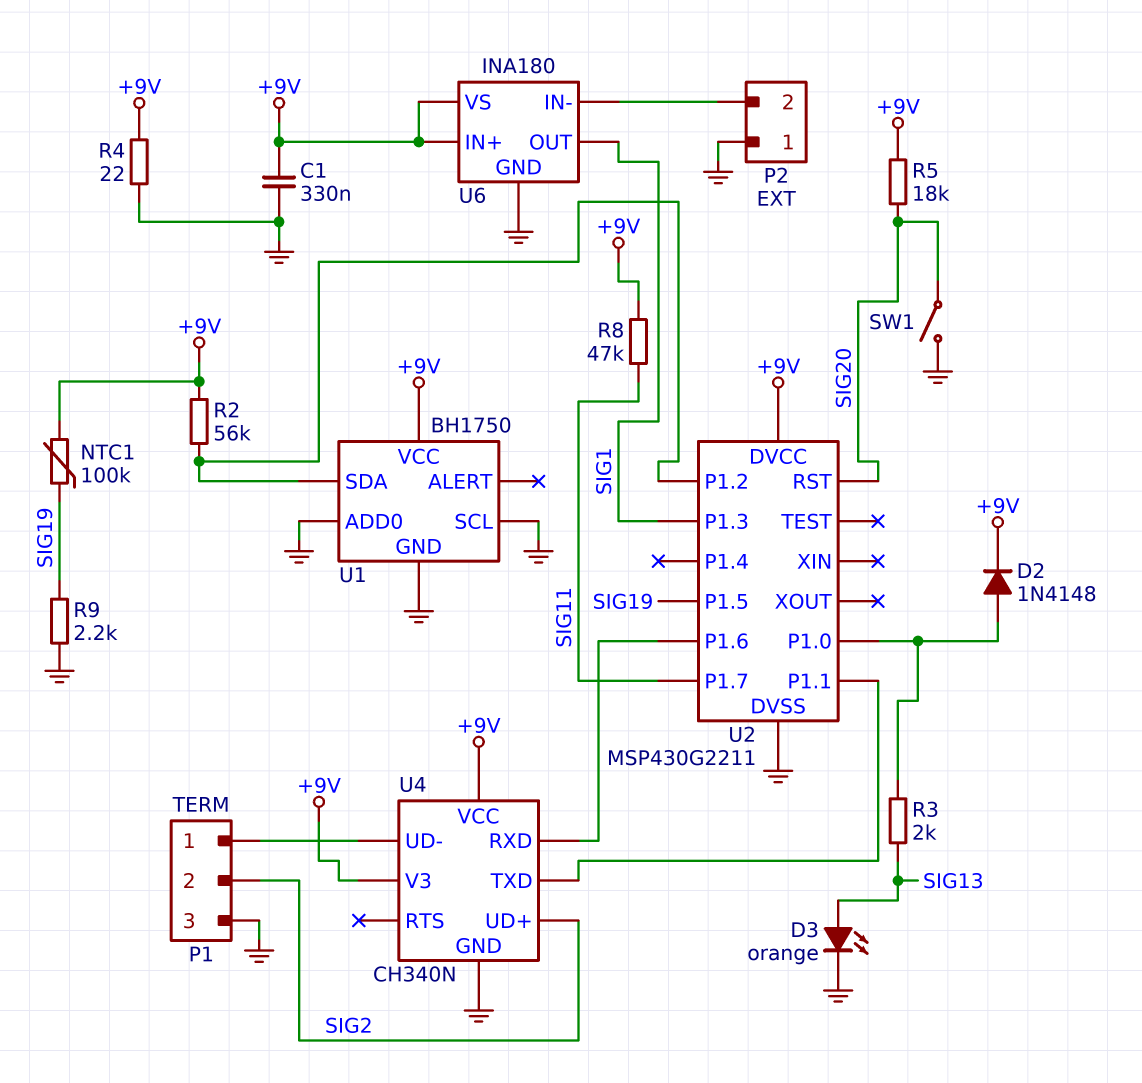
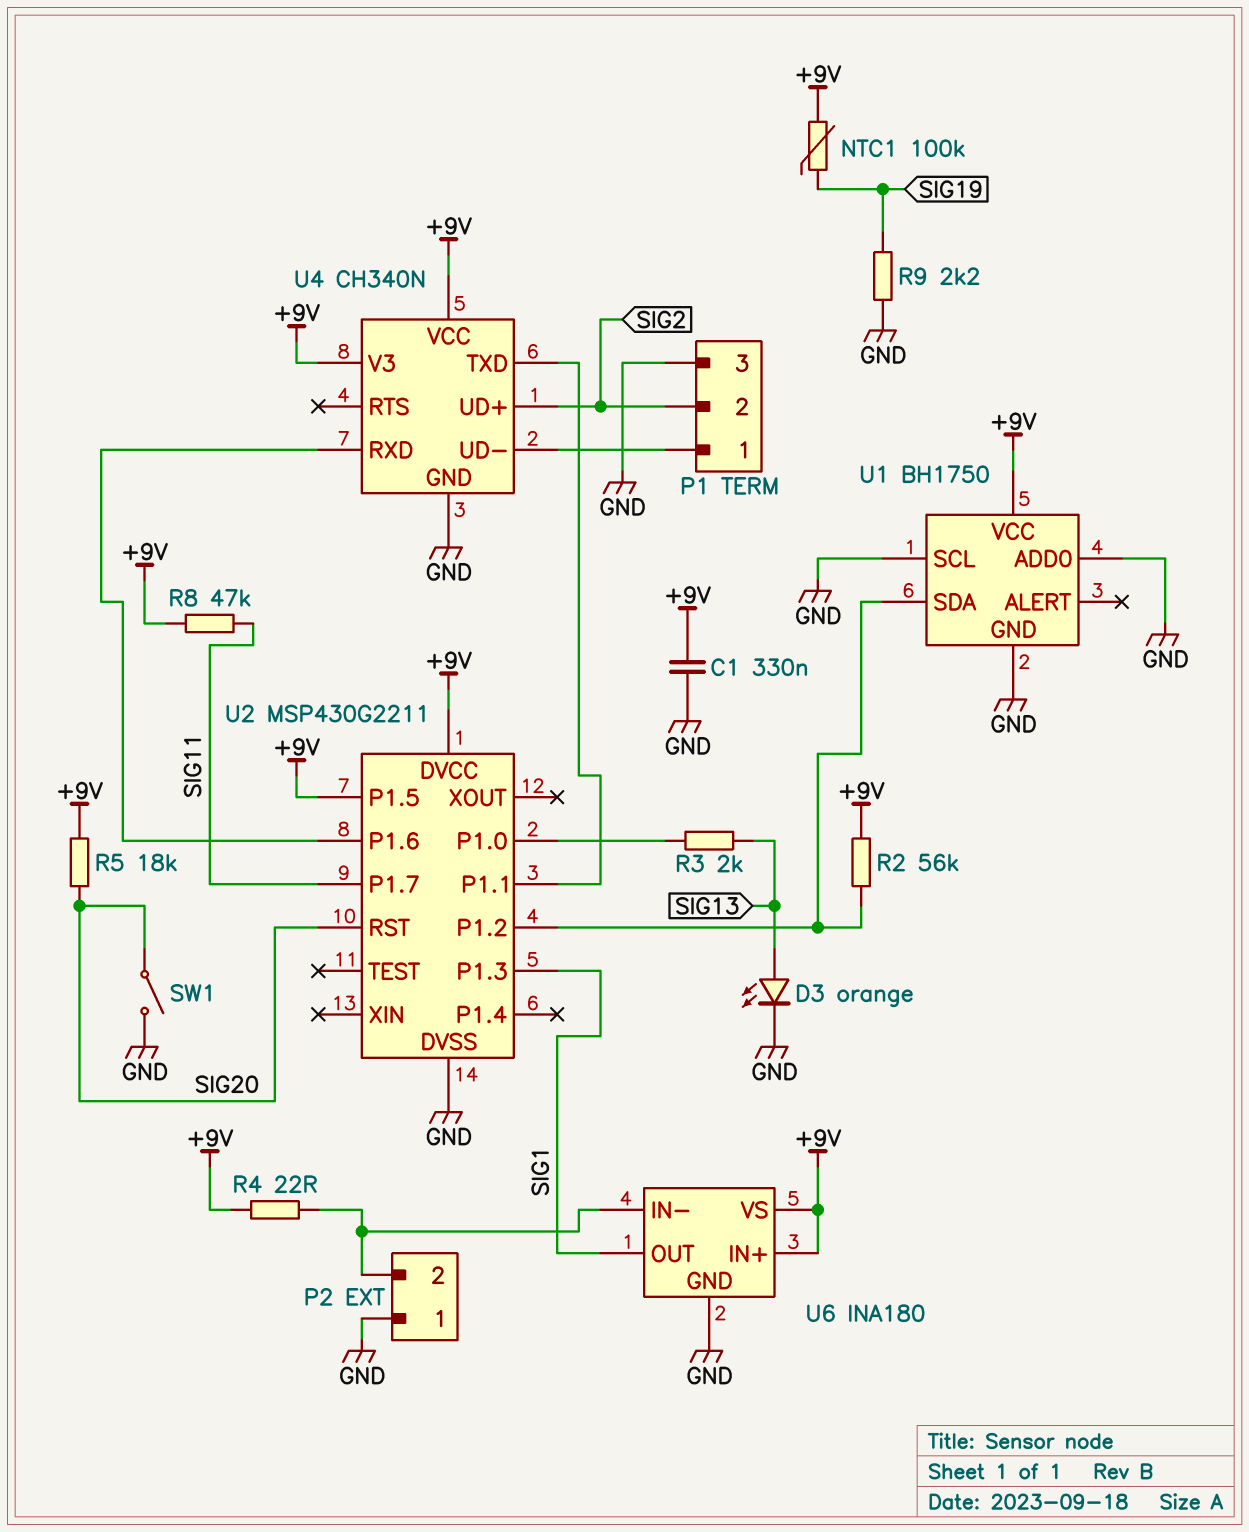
D2: diode 1N4148 (A U2/P1.0, K +9V) -> none
R4: 22 (+9V, GND) -> 22 (+9V, P2/2)
U2 pin P1.5: SIG19 -> +9V

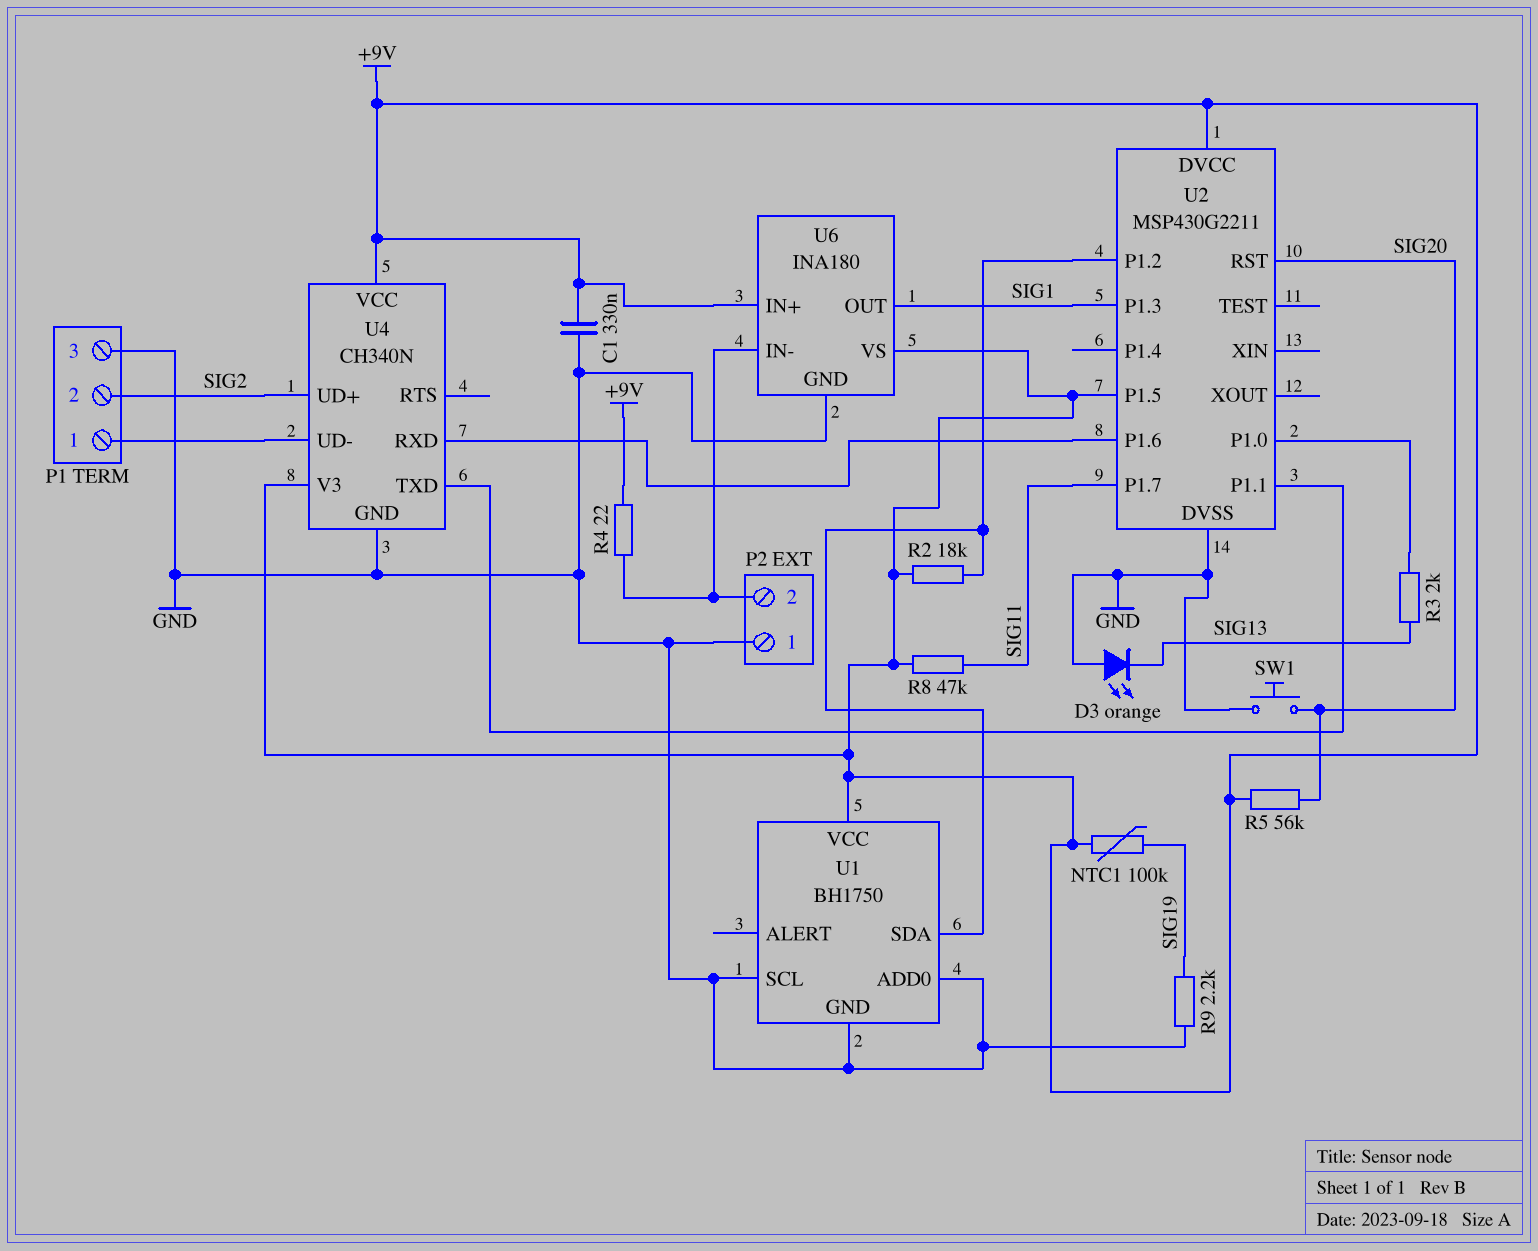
D3: LED orange (A SIG13, K GND) -> LED orange (A GND, K SIG13)
R2: 56k (+9V, U1/SDA) -> 18k (+9V, U1/SDA)
R5: 18k (+9V, SIG20) -> 56k (+9V, SIG20)
SW1: switch (GND, SIG20) -> button (GND, SIG20)

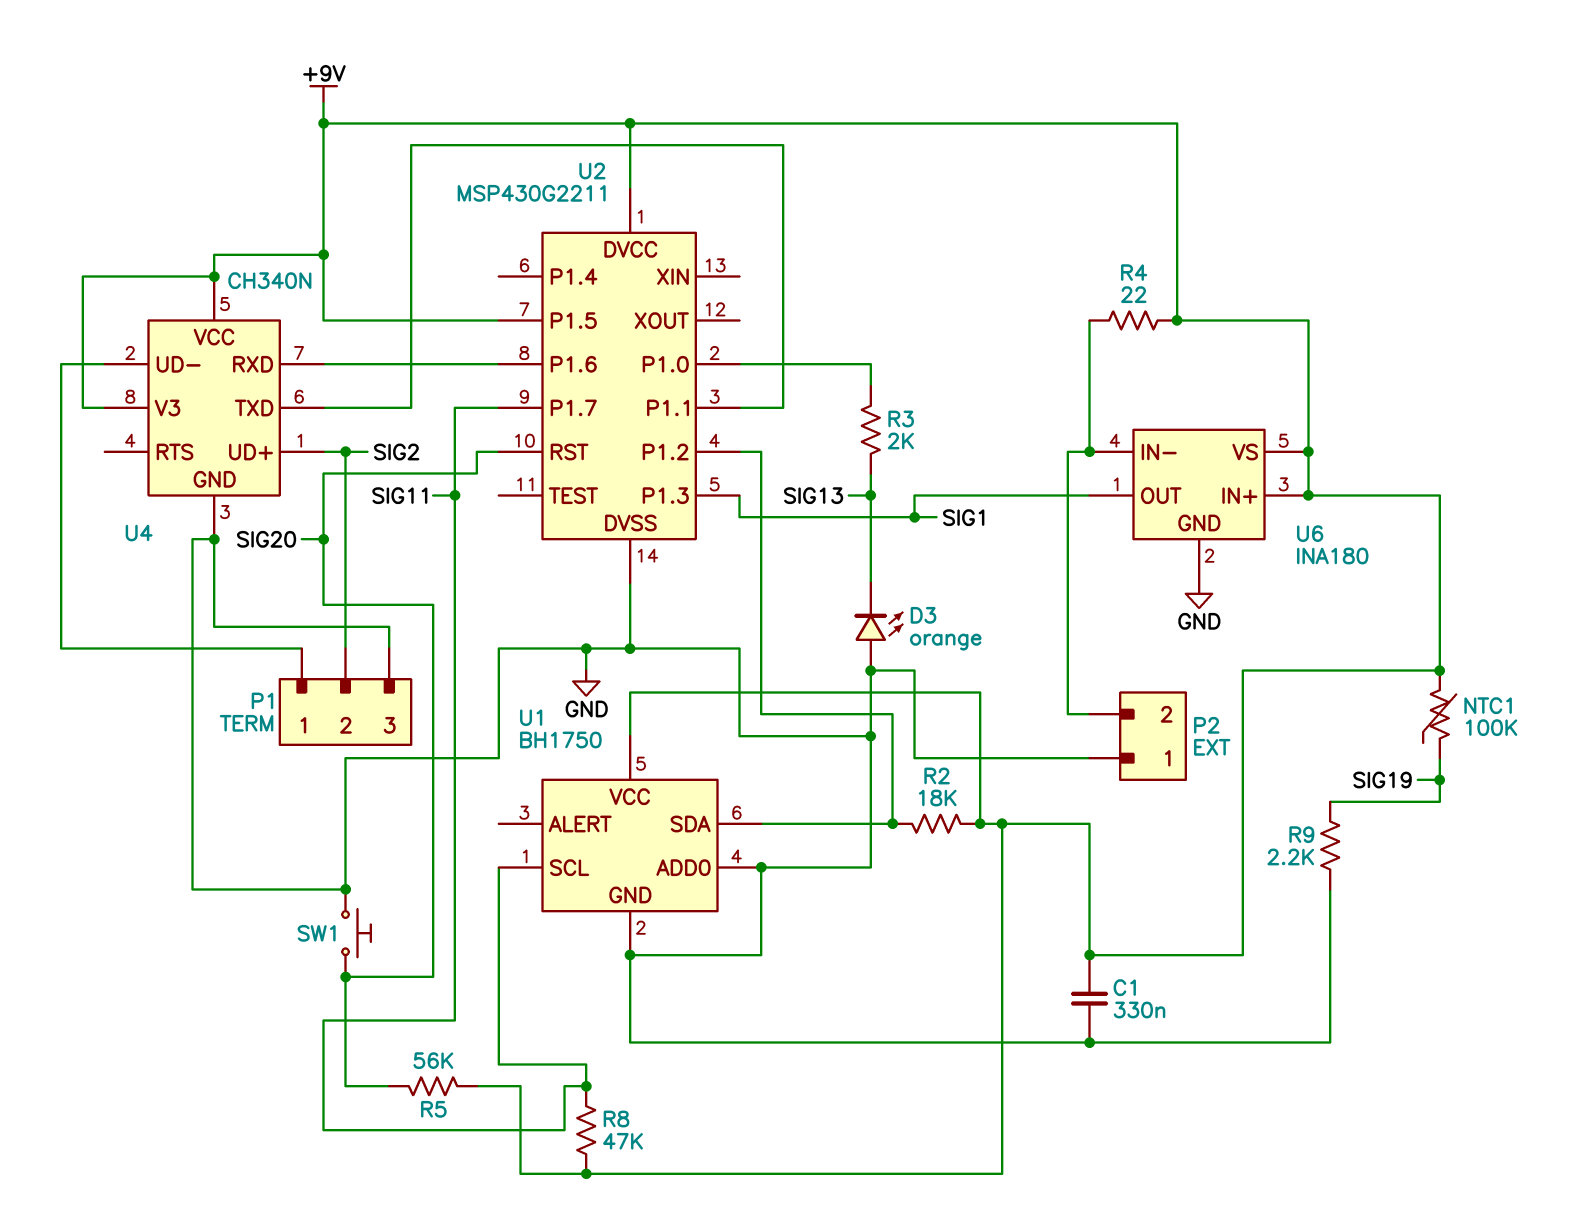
U1 pin SCL: GND -> SIG11

